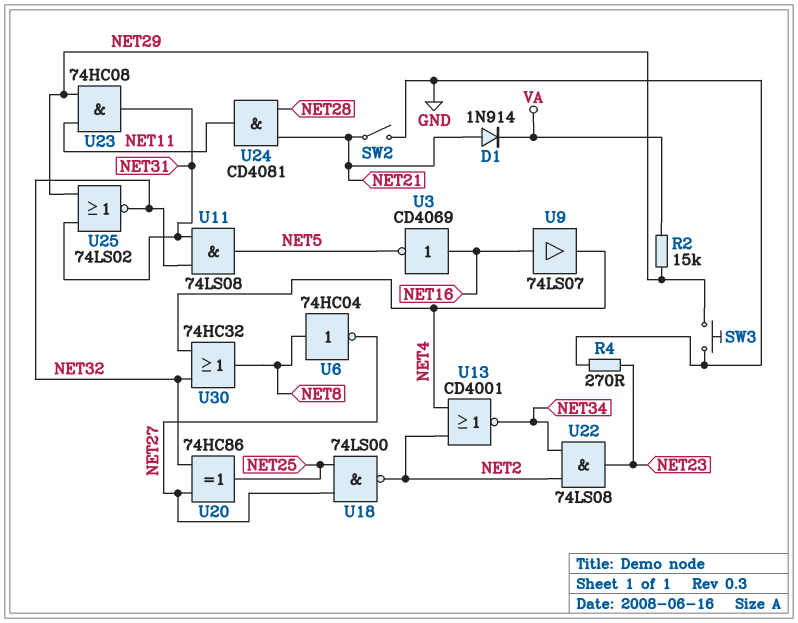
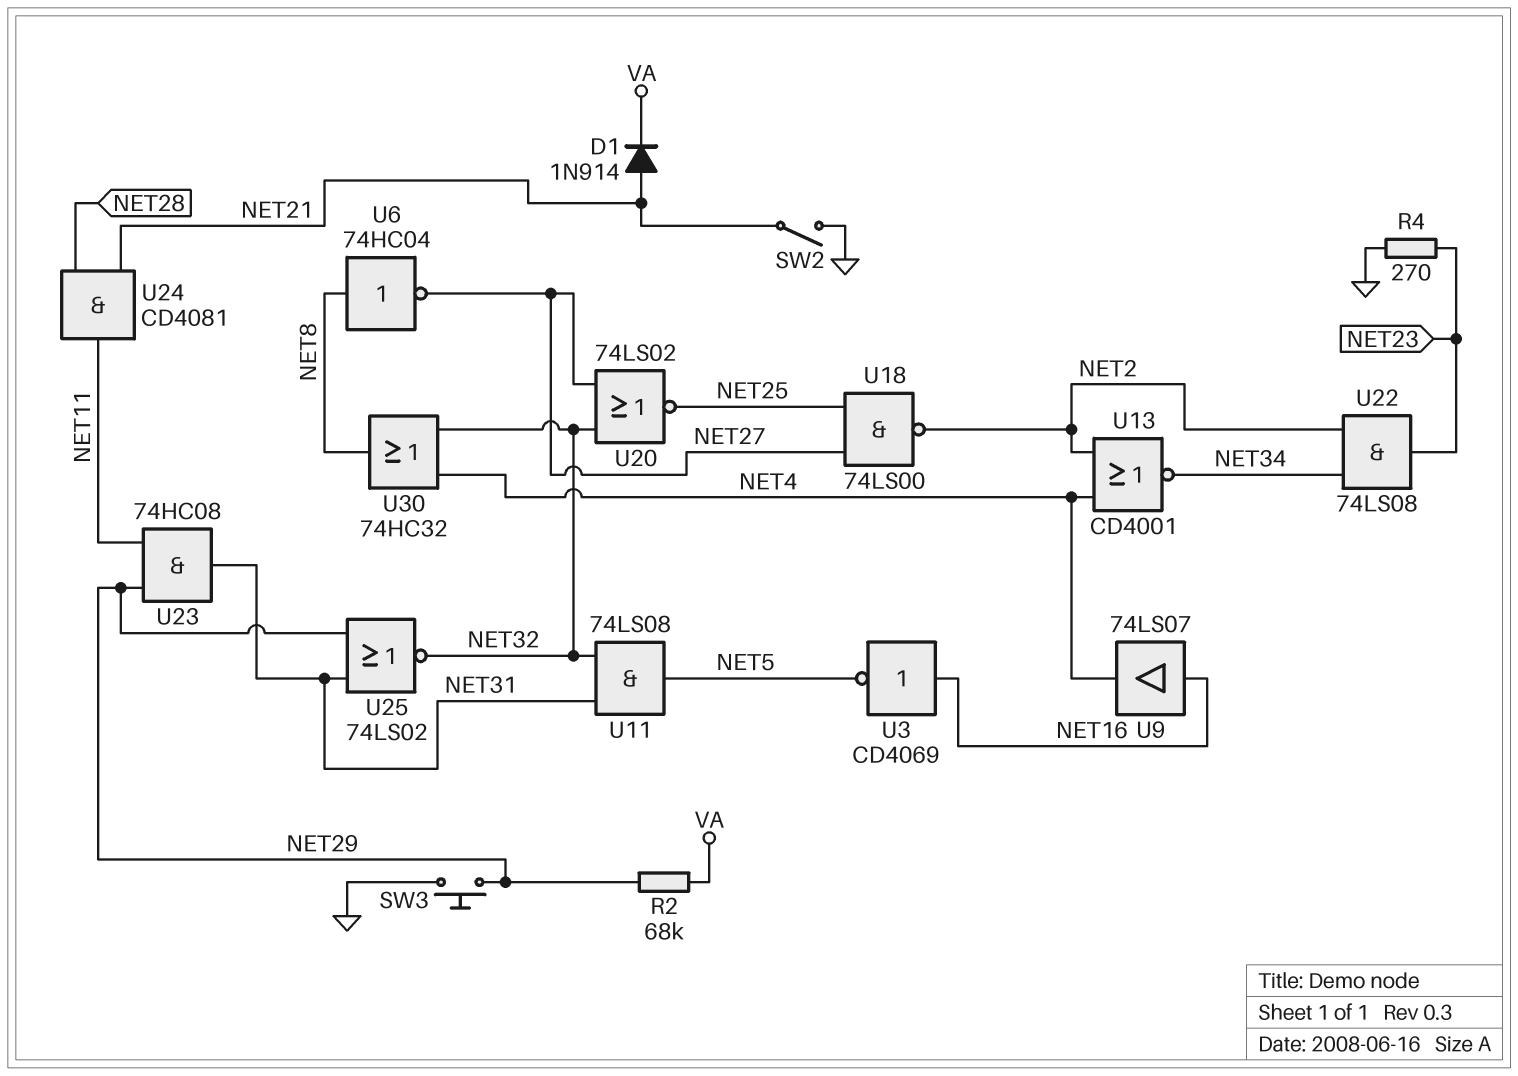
R2: 15k (NET29, VA) -> 68k (NET29, VA)
U20: XOR 74HC86 (in NET27, in NET32, out NET25) -> NOR 74LS02 (in NET27, in NET32, out NET25)

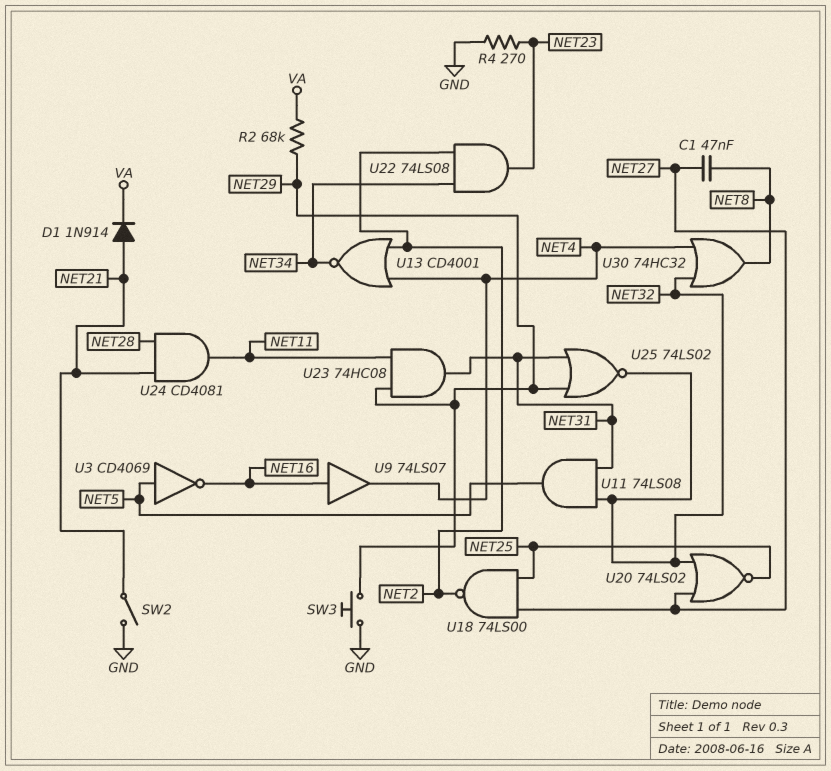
C1: none -> 47nF (NET8, NET27)
U3: NOT CD4069 (in NET16, out NET5) -> NOT CD4069 (in NET5, out NET16)
U6: NOT 74HC04 (in NET8, out NET27) -> none

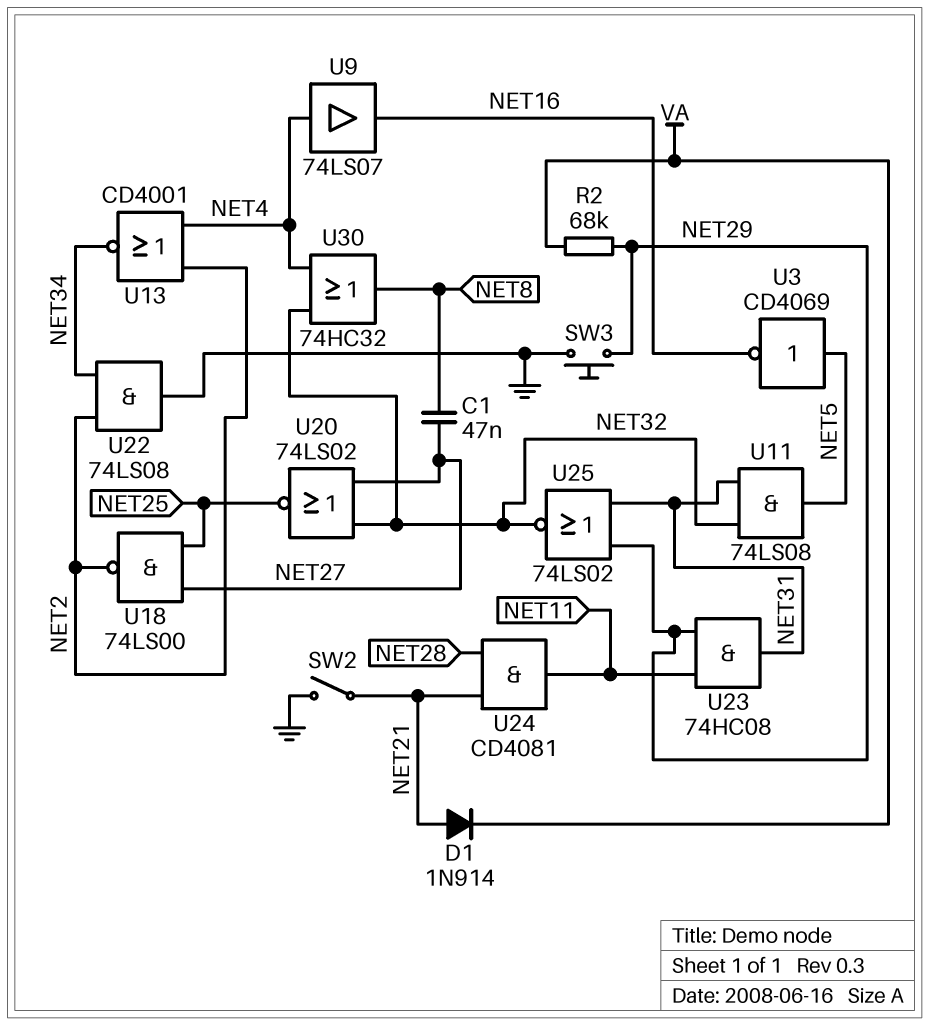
R4: 270 (GND, NET23) -> none
U9: buffer 74LS07 (in NET16, out NET4) -> buffer 74LS07 (in NET4, out NET16)
U22: AND 74LS08 (in NET2, in NET34, out NET23) -> AND 74LS08 (in NET2, in NET34, out GND)

